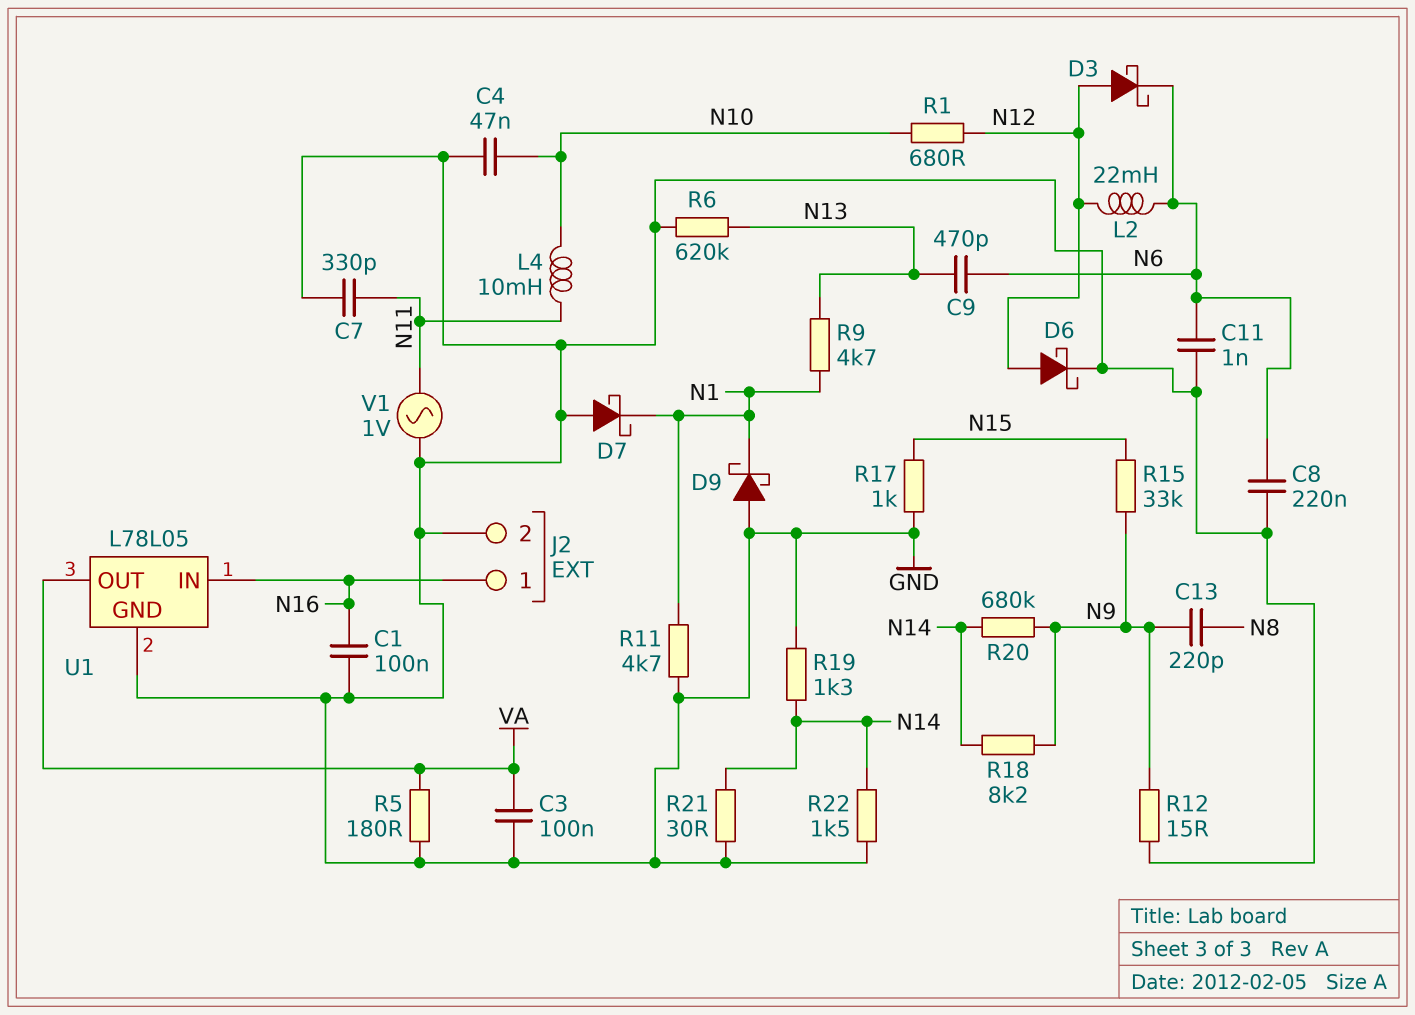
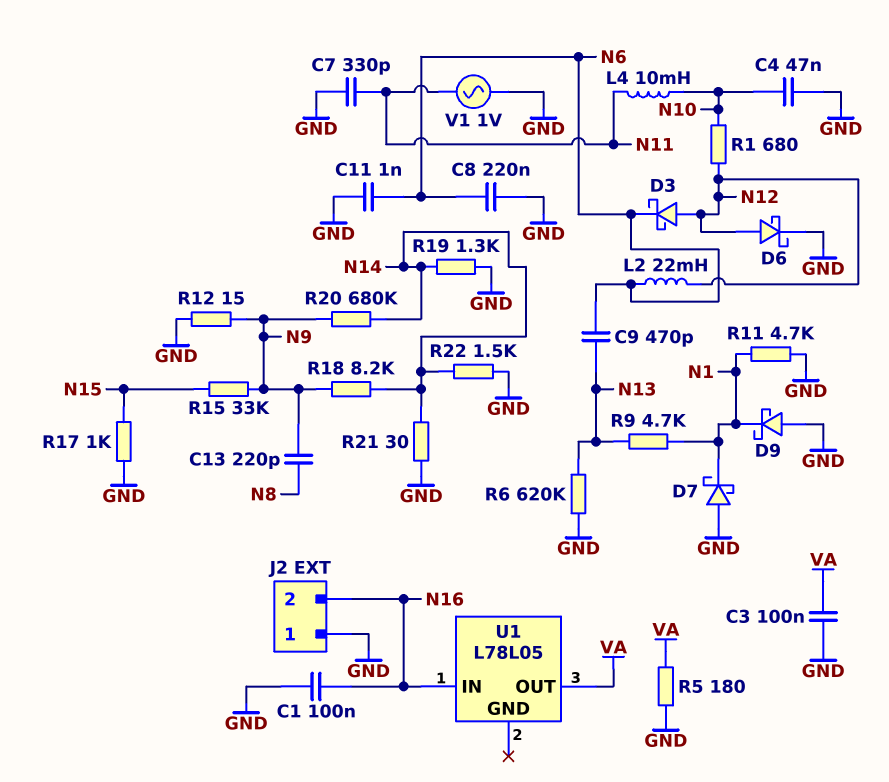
J2 pin 1: N16 -> GND
J2 pin 2: GND -> N16
U1 pin GND: GND -> none

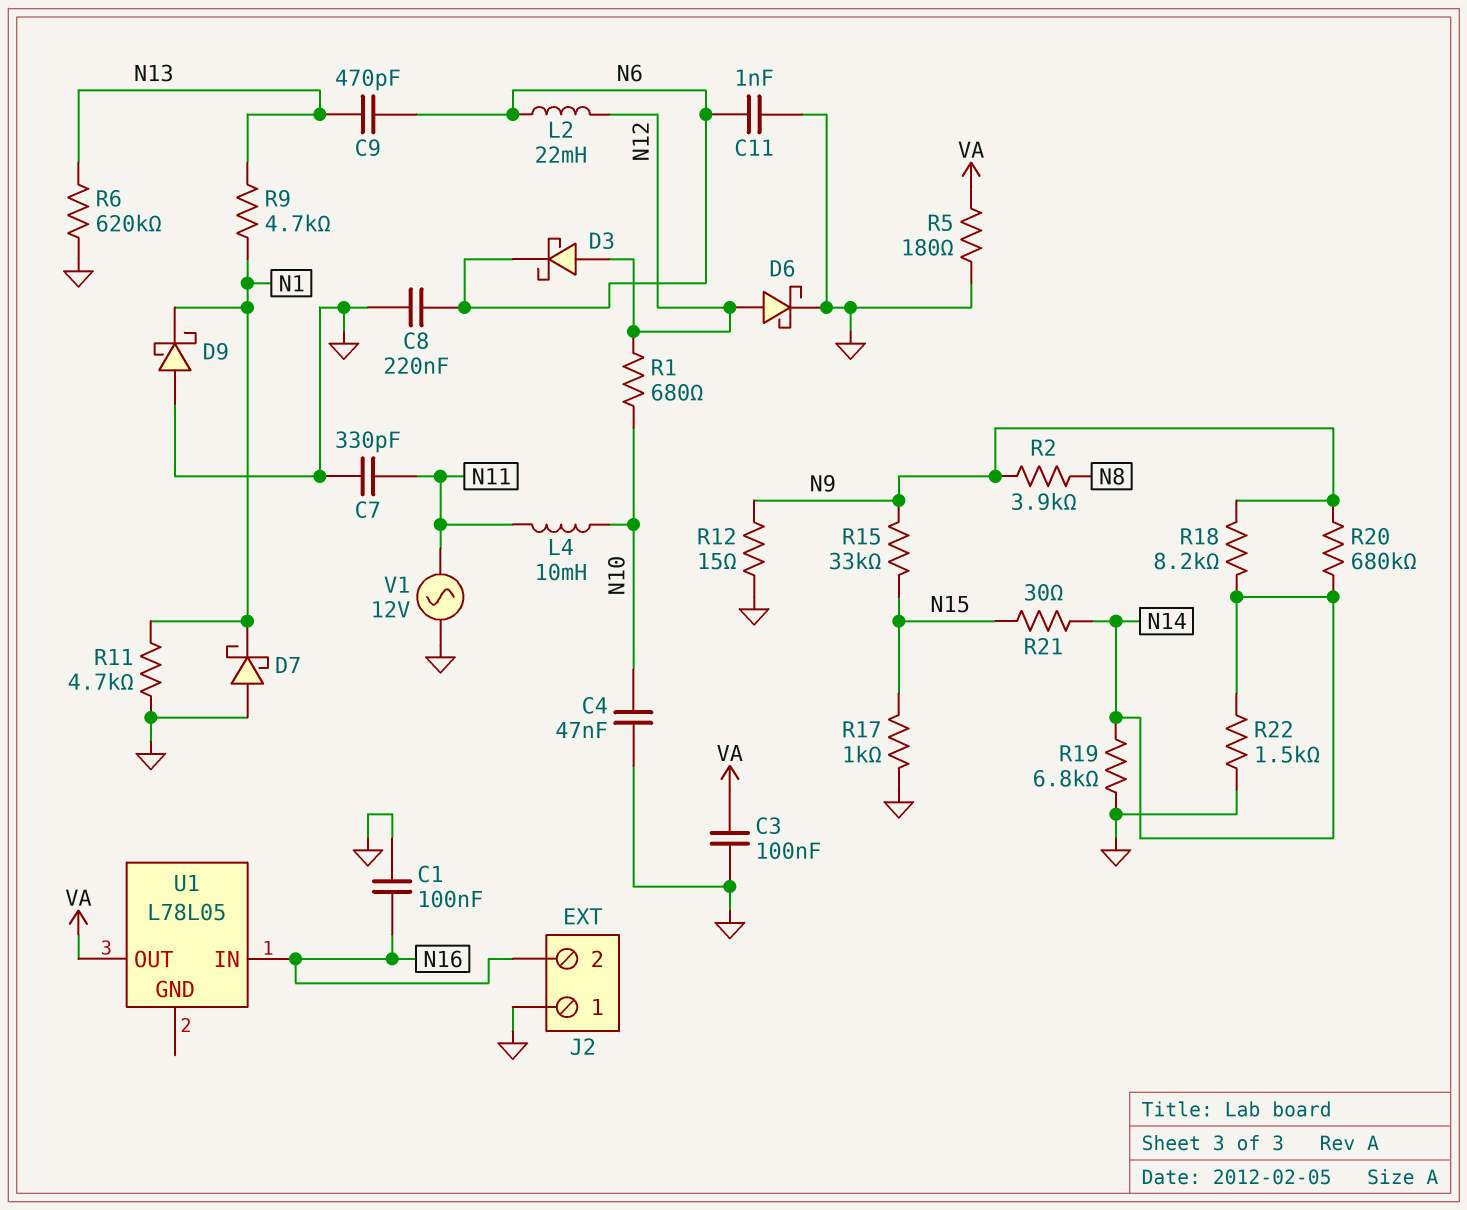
C13: 220pF (N8, N9) -> none
R2: none -> 3.9k (N8, N9)
R19: 1.3k (GND, N14) -> 6.8k (GND, N14)
R21: 30 (GND, N14) -> 30 (N14, N15)
V1: AC 1V (GND, N11) -> AC 12V (GND, N11)

